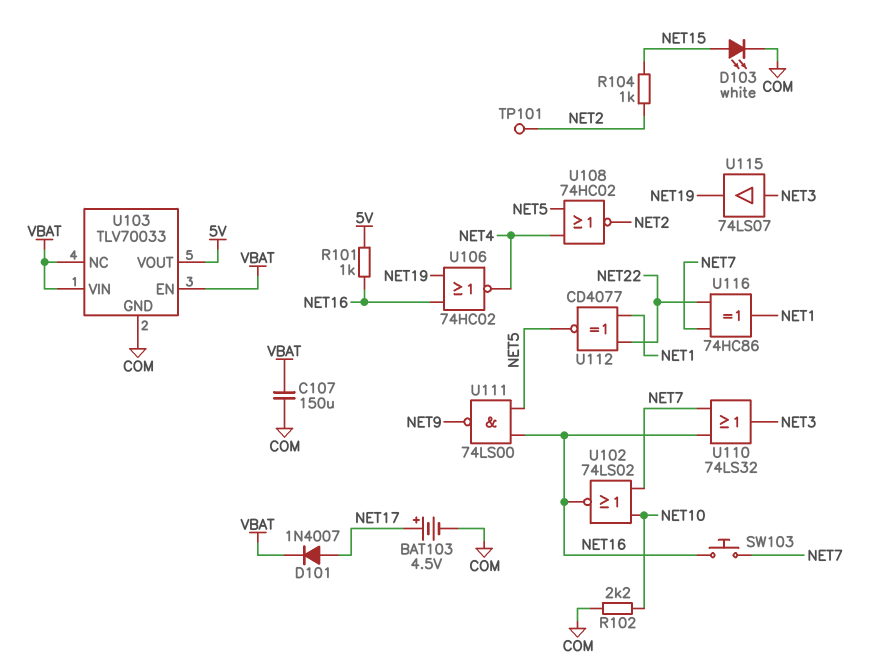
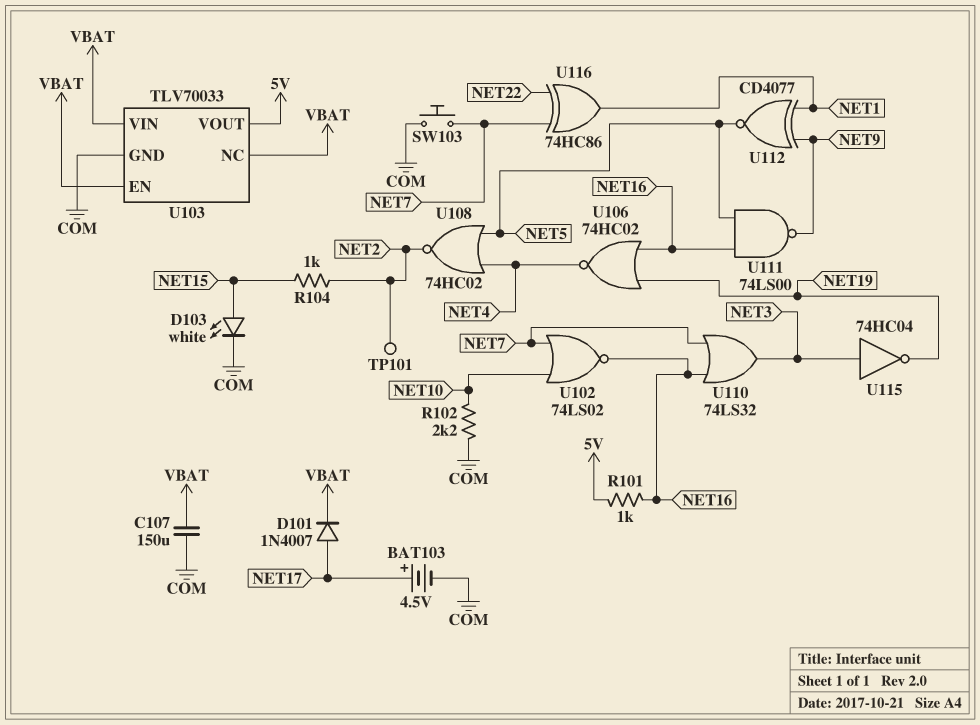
SW103: button (NET7, NET16) -> button (COM, NET7)
U112: XNOR CD4077 (in NET1, in NET22, out NET5) -> XNOR CD4077 (in NET1, in NET9, out NET5)
U115: buffer 74LS07 (in NET3, out NET19) -> NOT 74HC04 (in NET3, out NET19)

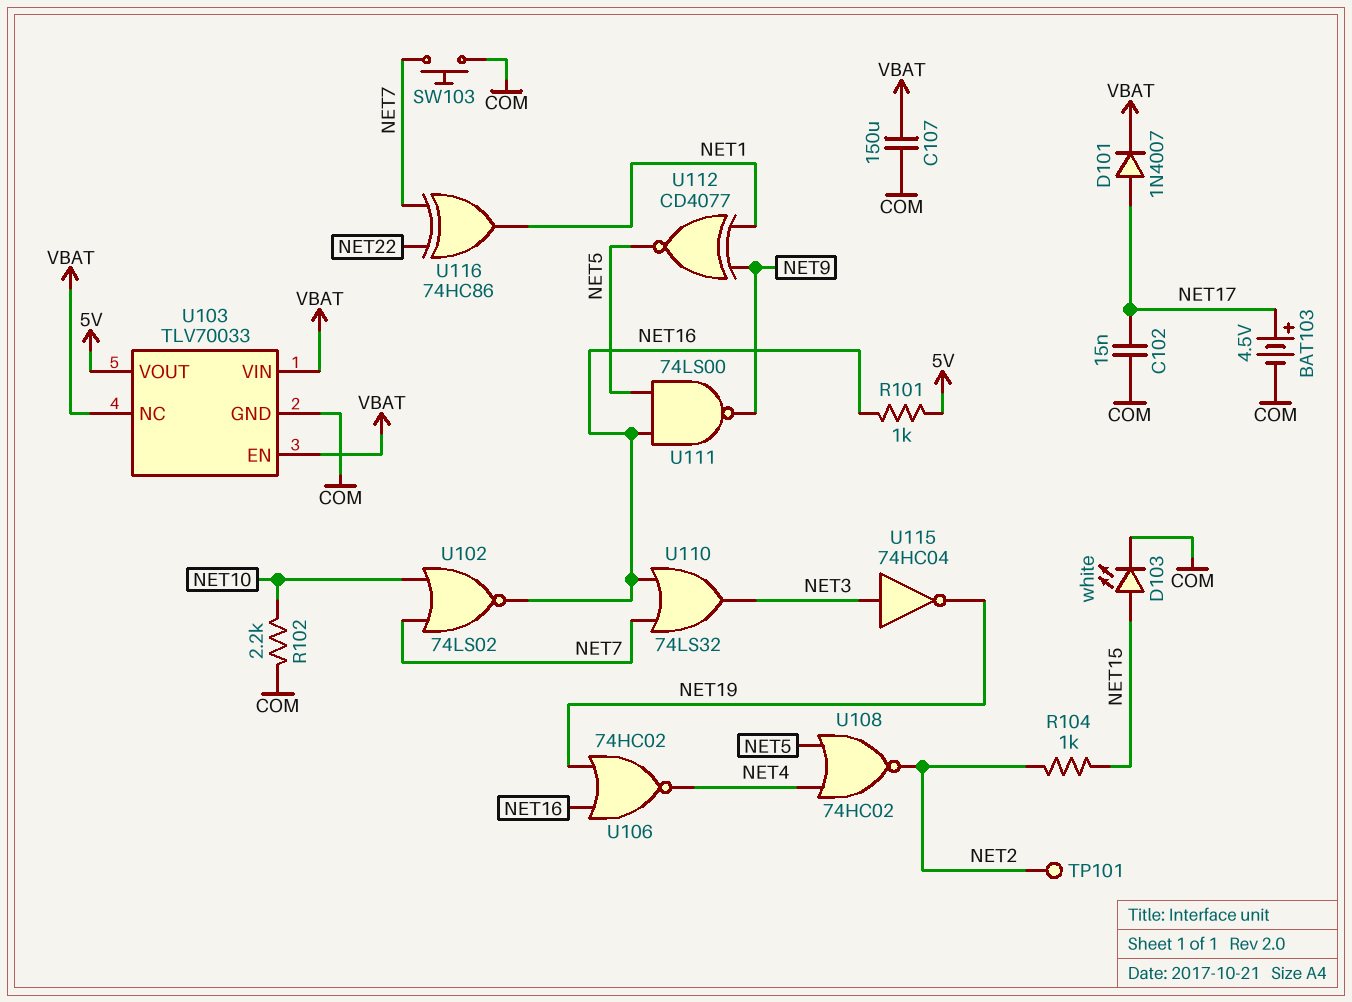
C102: none -> 15nF (COM, NET17)

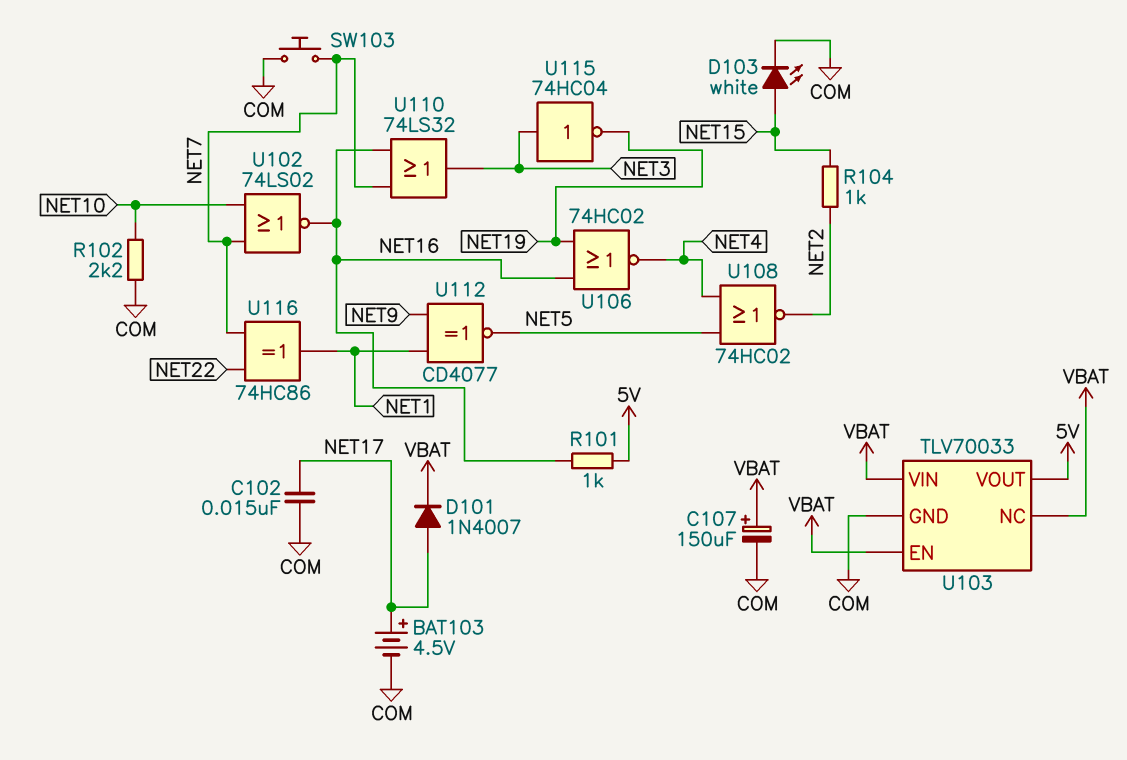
C107: 150uF (COM, VBAT) -> 150uF (plus VBAT, minus COM)
TP101: test point (NET2) -> none
U111: NAND 74LS00 (in NET5, in NET16, out NET9) -> none

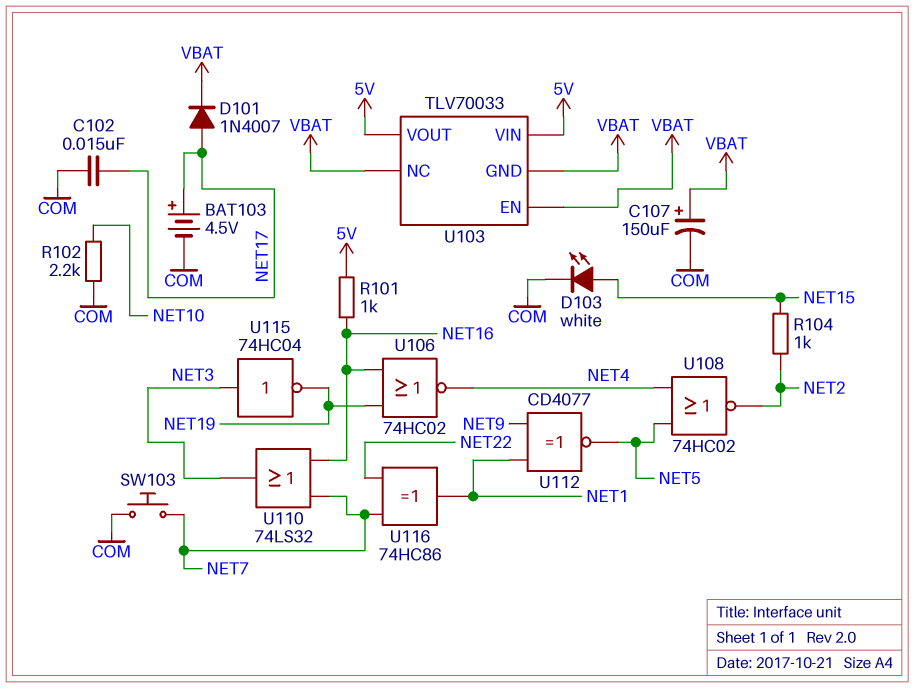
U102: NOR 74LS02 (in NET7, in NET10, out NET16) -> none
U103 pin GND: COM -> VBAT
U103 pin VIN: VBAT -> 5V

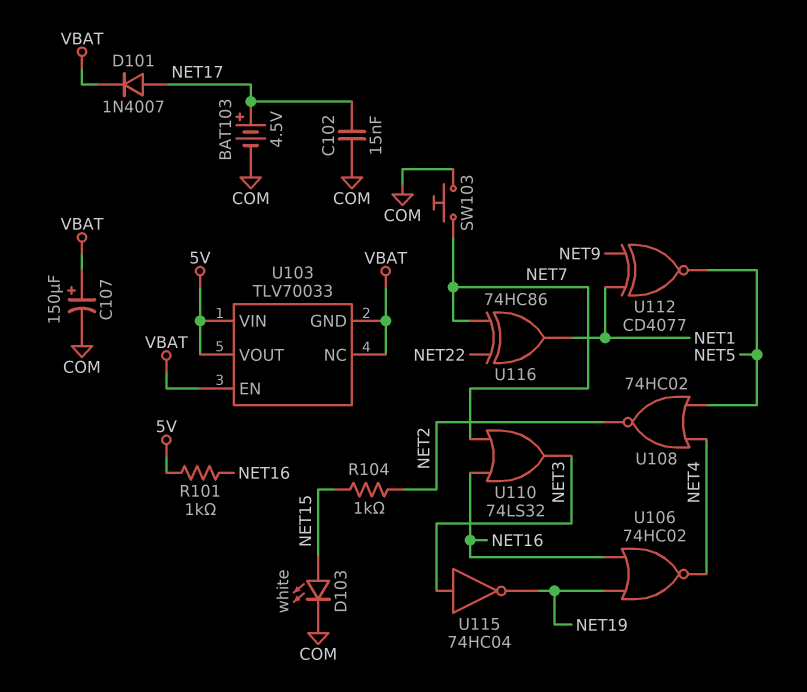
R102: 2.2k (COM, NET10) -> none

